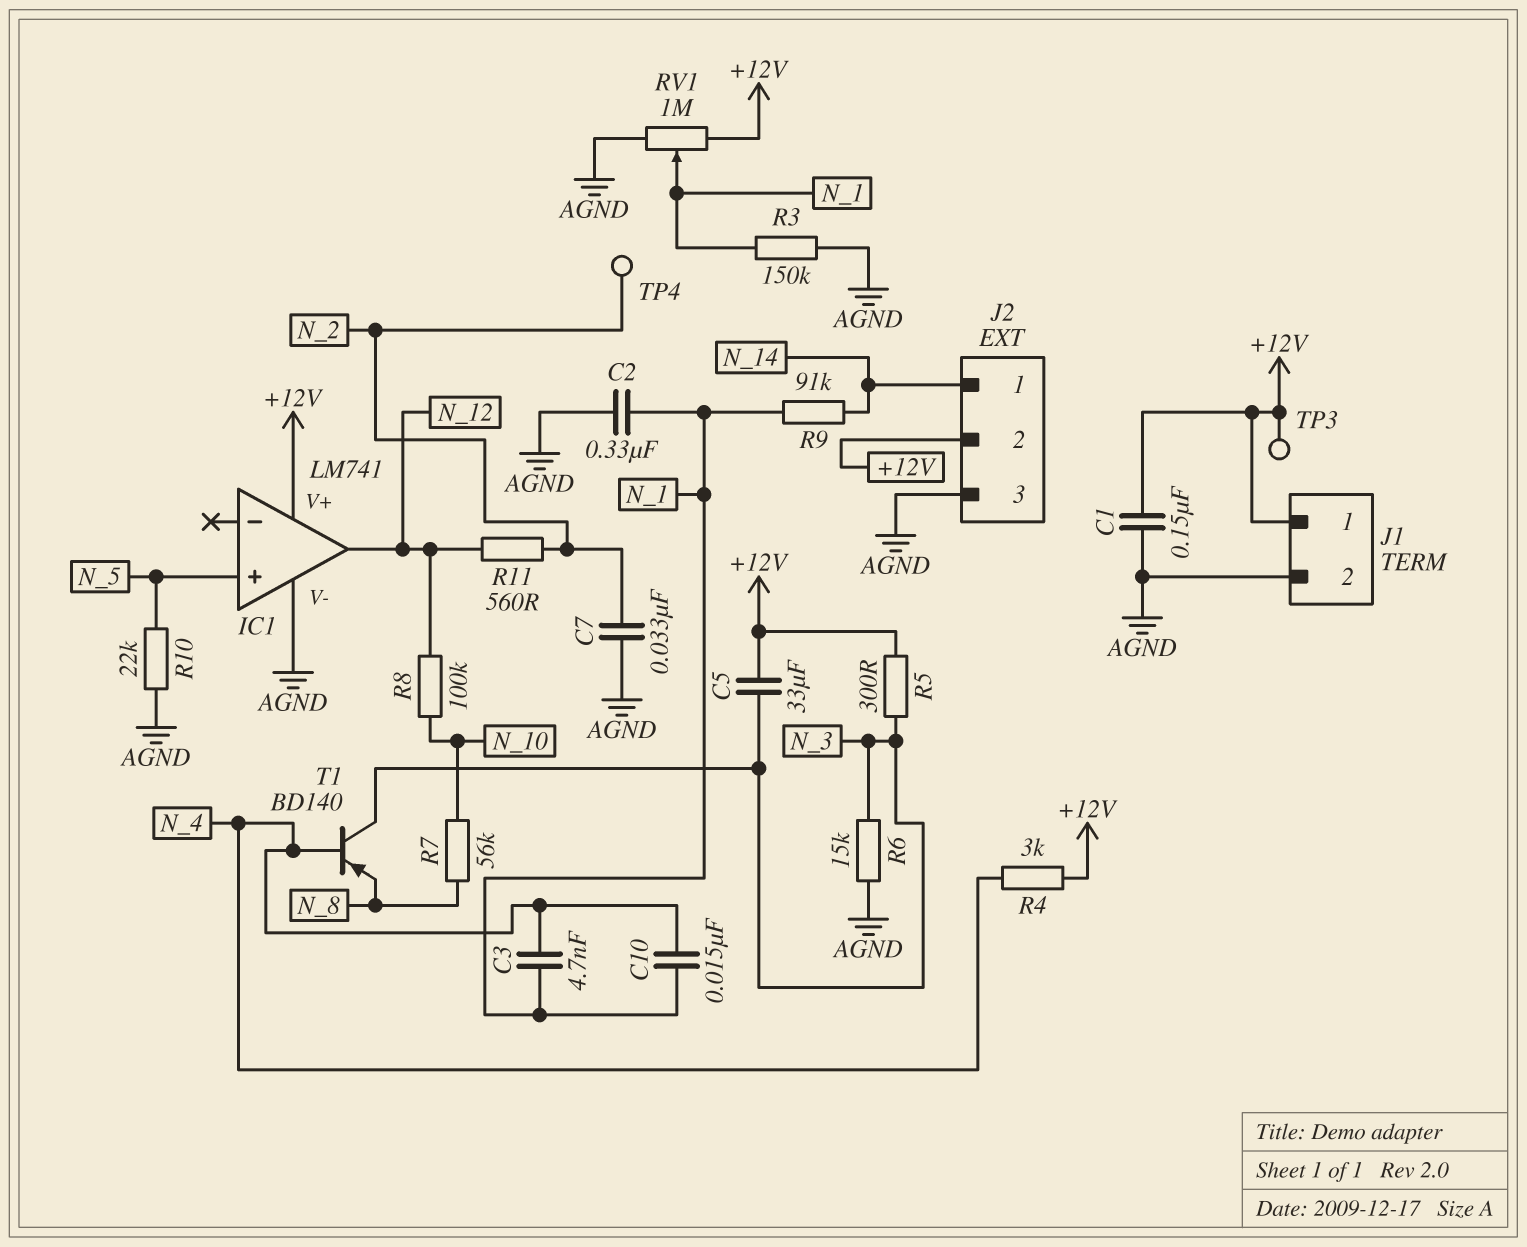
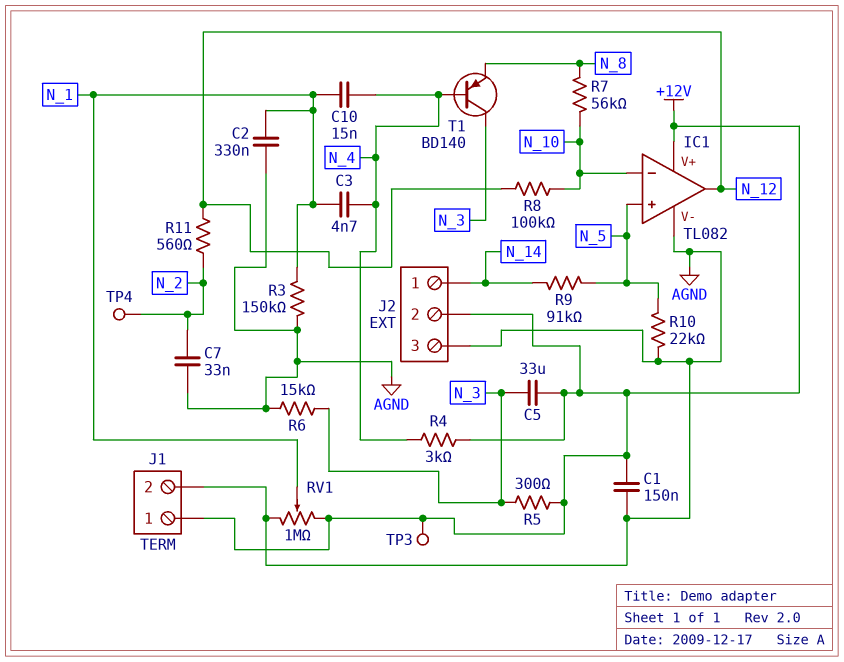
IC1: LM741 -> TL082
IC1 pin in-: none -> N_10
R9: 91k (N_1, N_14) -> 91k (N_5, N_14)

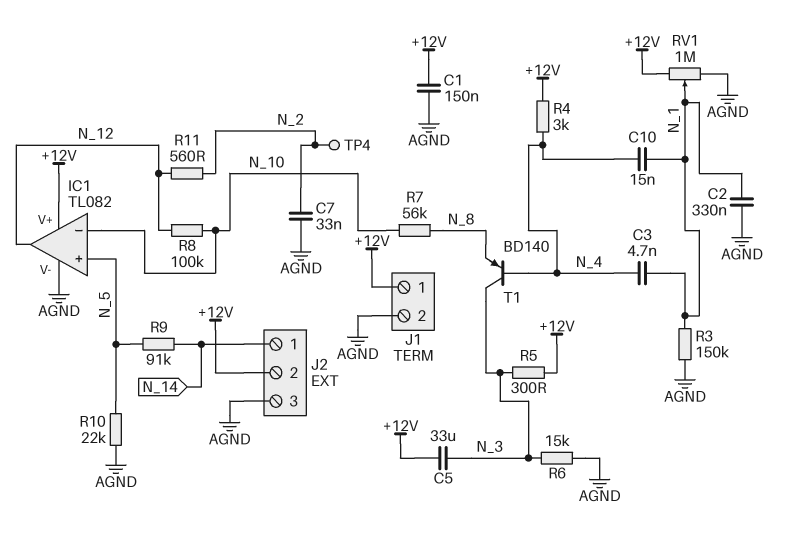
TP3: test point (+12V) -> none

